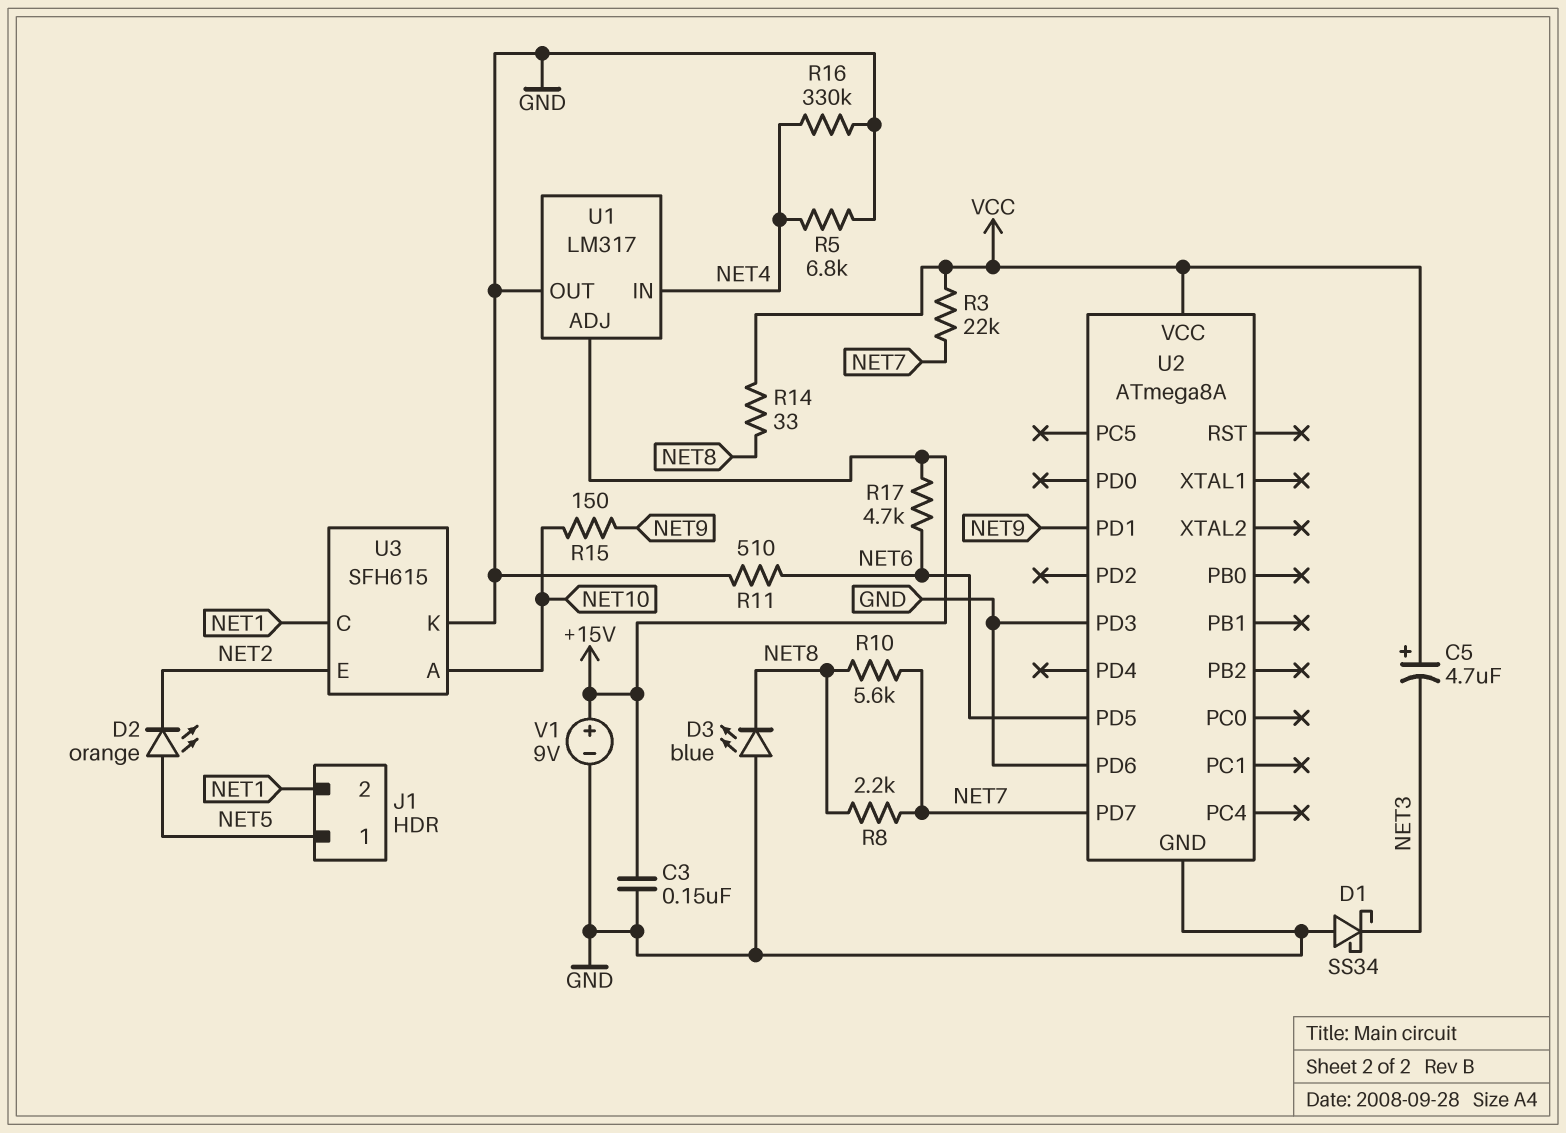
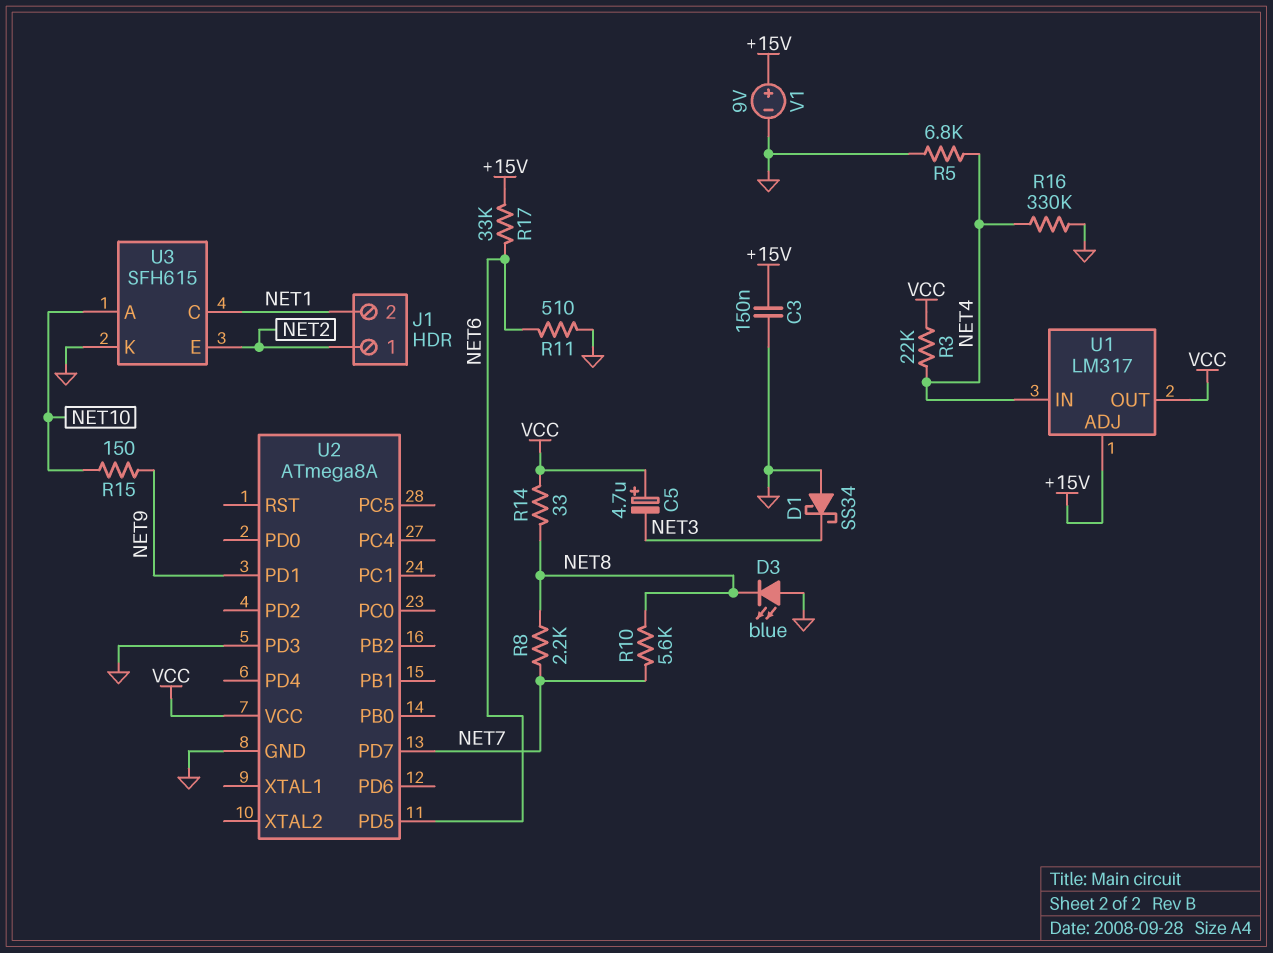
D2: LED orange (A NET5, K NET2) -> none
J1 pin 1: NET5 -> NET2
R3: 22k (NET7, VCC) -> 22k (NET4, VCC)
R17: 4.7k (+15V, NET6) -> 33k (+15V, NET6)
U1 pin OUT: GND -> VCC
U2 pin PD6: GND -> none

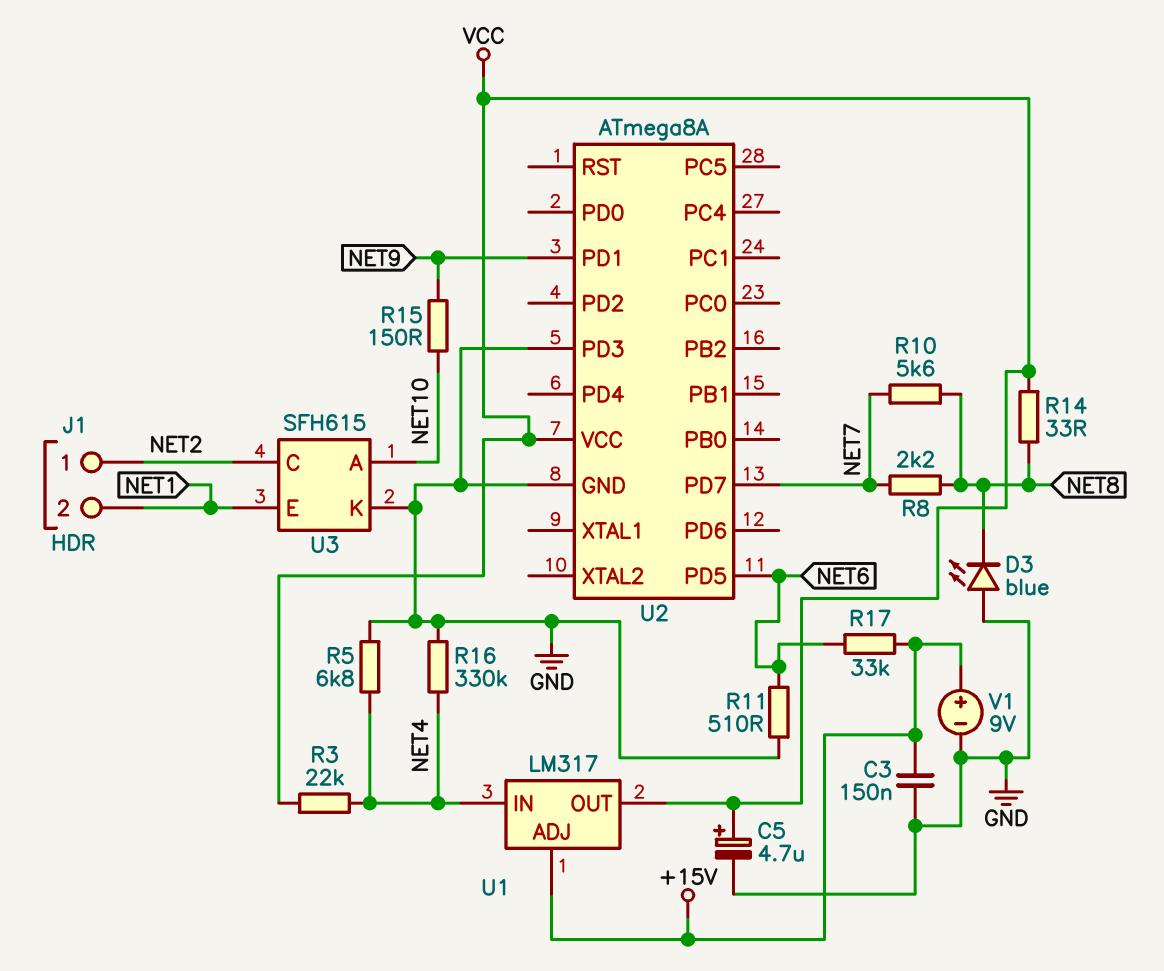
C5: 4.7uF (plus VCC, minus NET3) -> 4.7uF (plus VCC, minus GND)
D1: schottky SS34 (A GND, K NET3) -> none
U3 pin C: NET1 -> NET2
U3 pin E: NET2 -> NET1

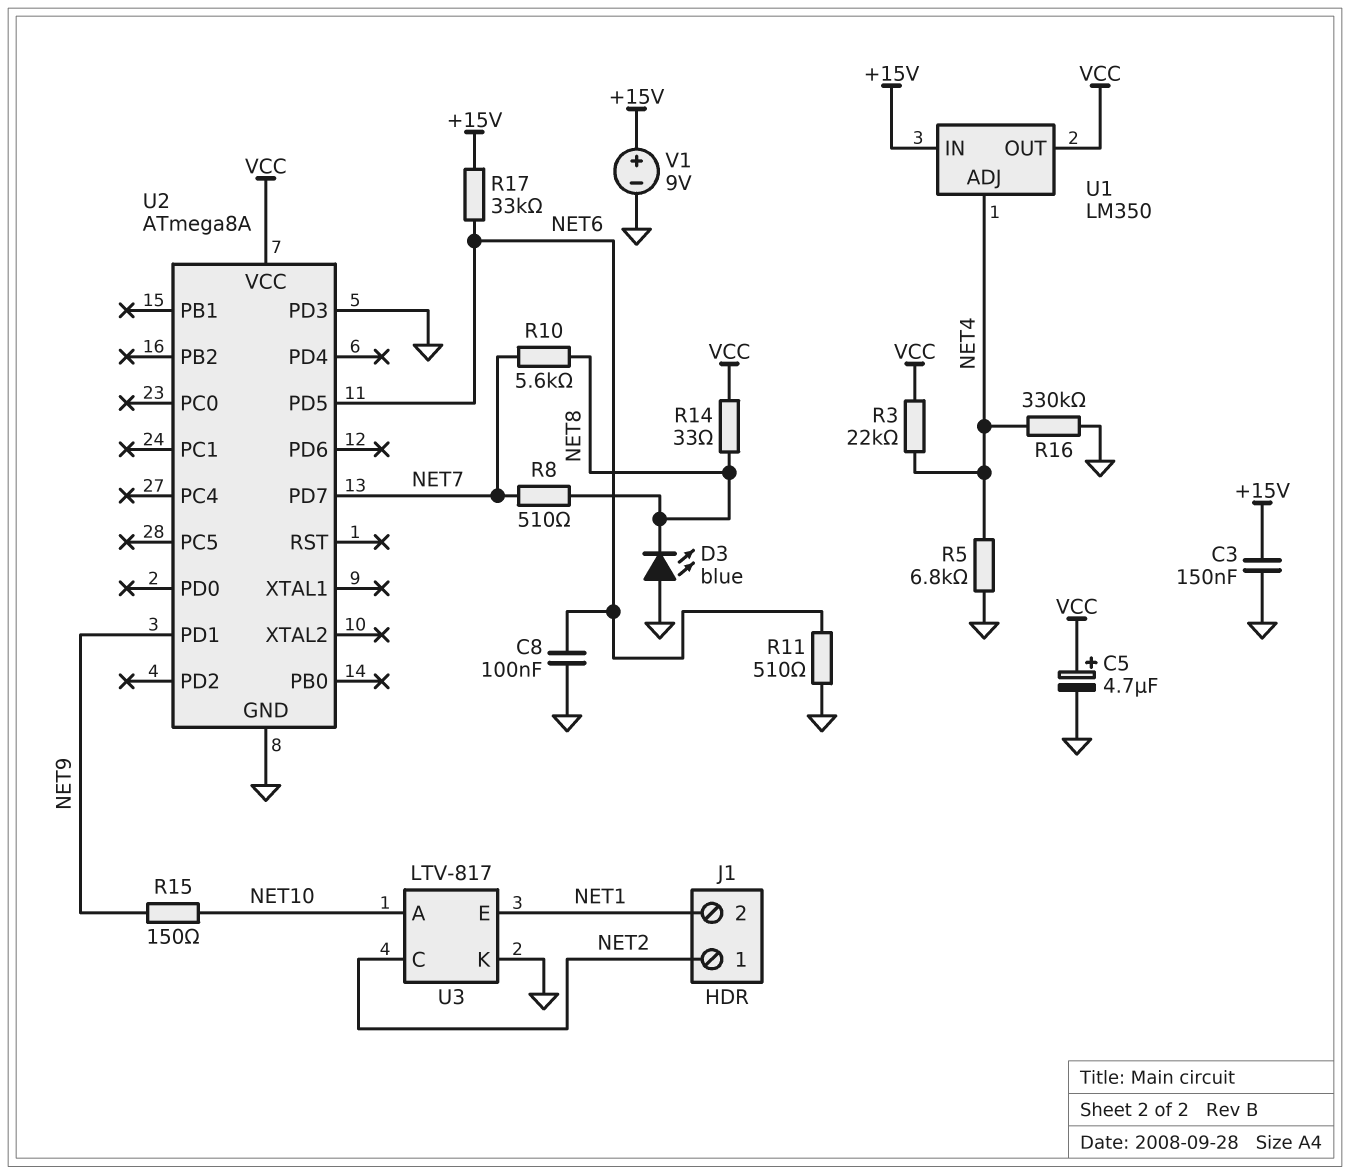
C8: none -> 100nF (GND, NET6)
R8: 2.2k (NET7, NET8) -> 510 (NET7, NET8)
U1: LM317 -> LM350
U1 pin ADJ: +15V -> NET4
U1 pin IN: NET4 -> +15V
U3: SFH615 -> LTV-817

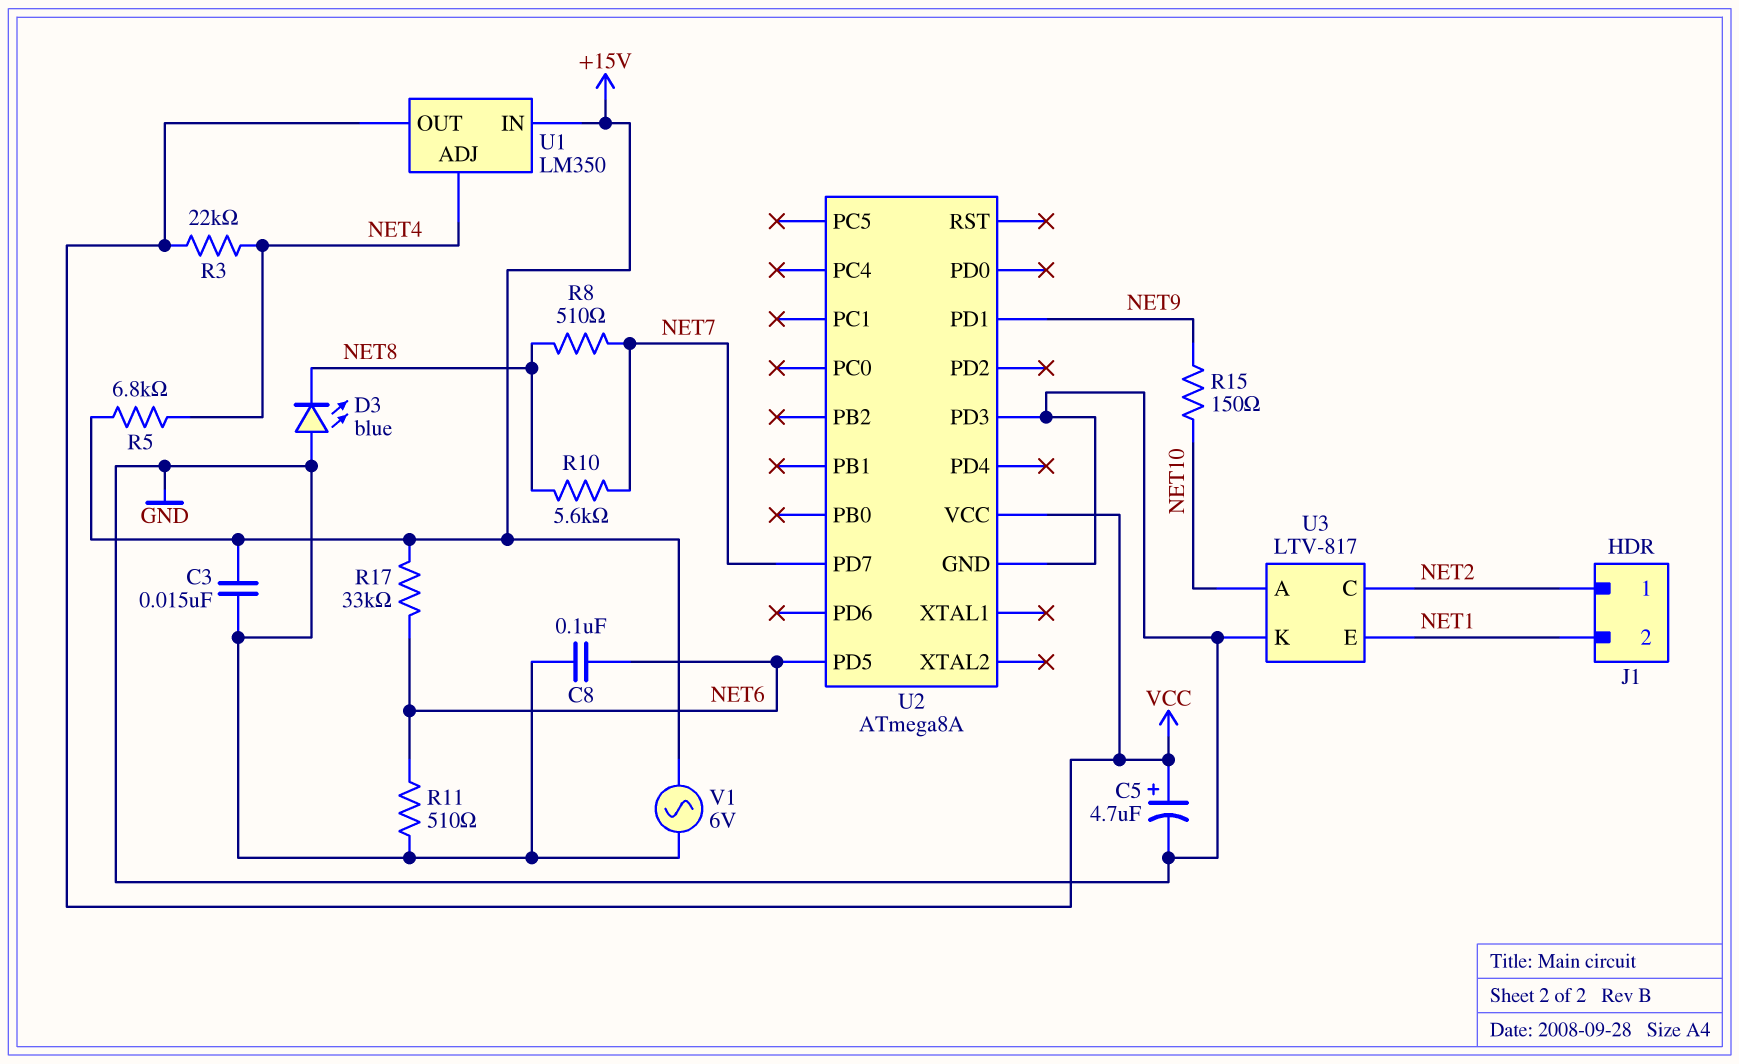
C3: 150nF (+15V, GND) -> 15nF (+15V, GND)
R5: 6.8k (GND, NET4) -> 6.8k (+15V, NET4)
R14: 33 (NET8, VCC) -> none
R16: 330k (GND, NET4) -> none
V1: 9V (plus +15V, minus GND) -> AC 6V (+15V, GND)

